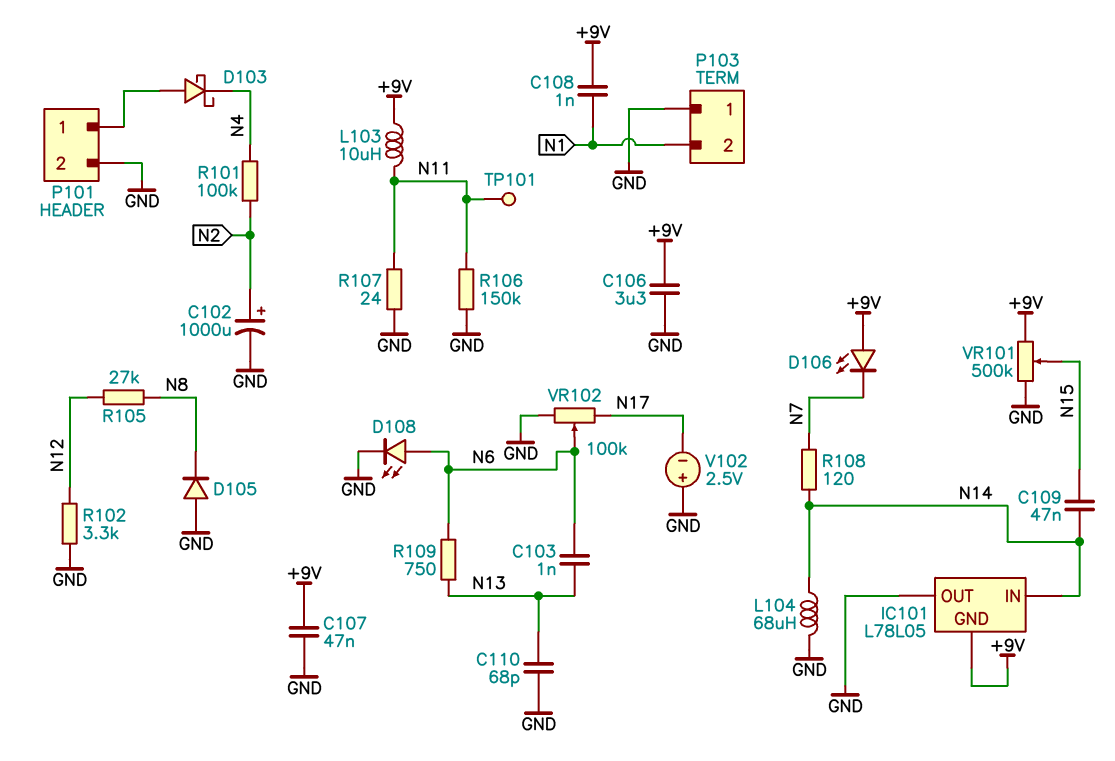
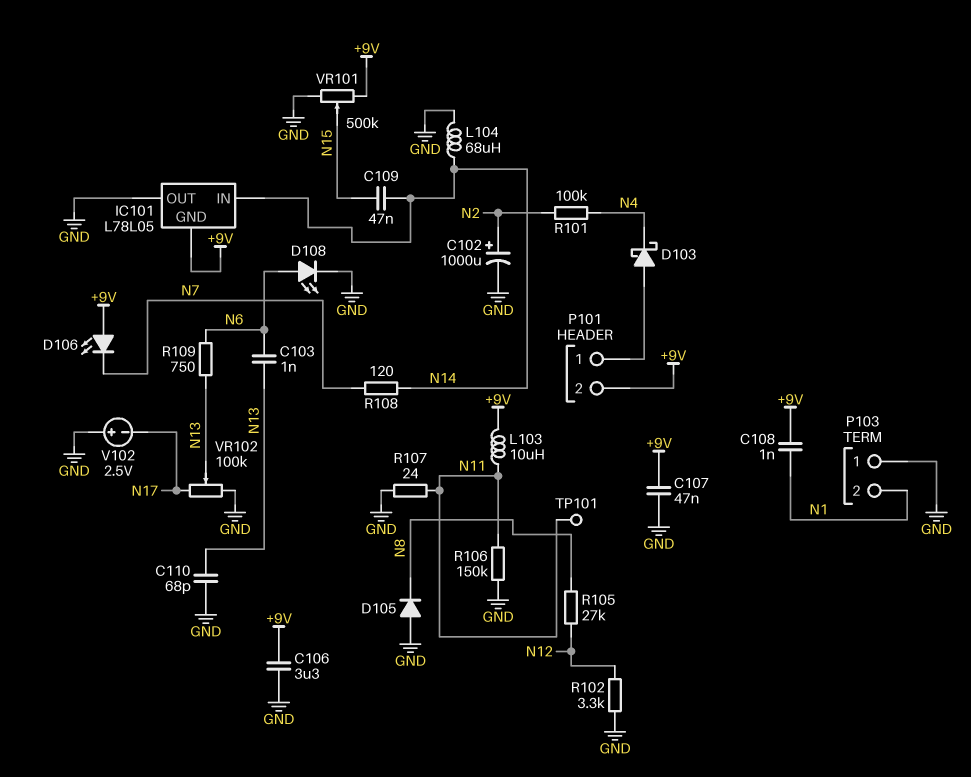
P101 pin 2: GND -> +9V
VR102: 100k (GND, N17, wiper N6) -> 100k (GND, N17, wiper N13)

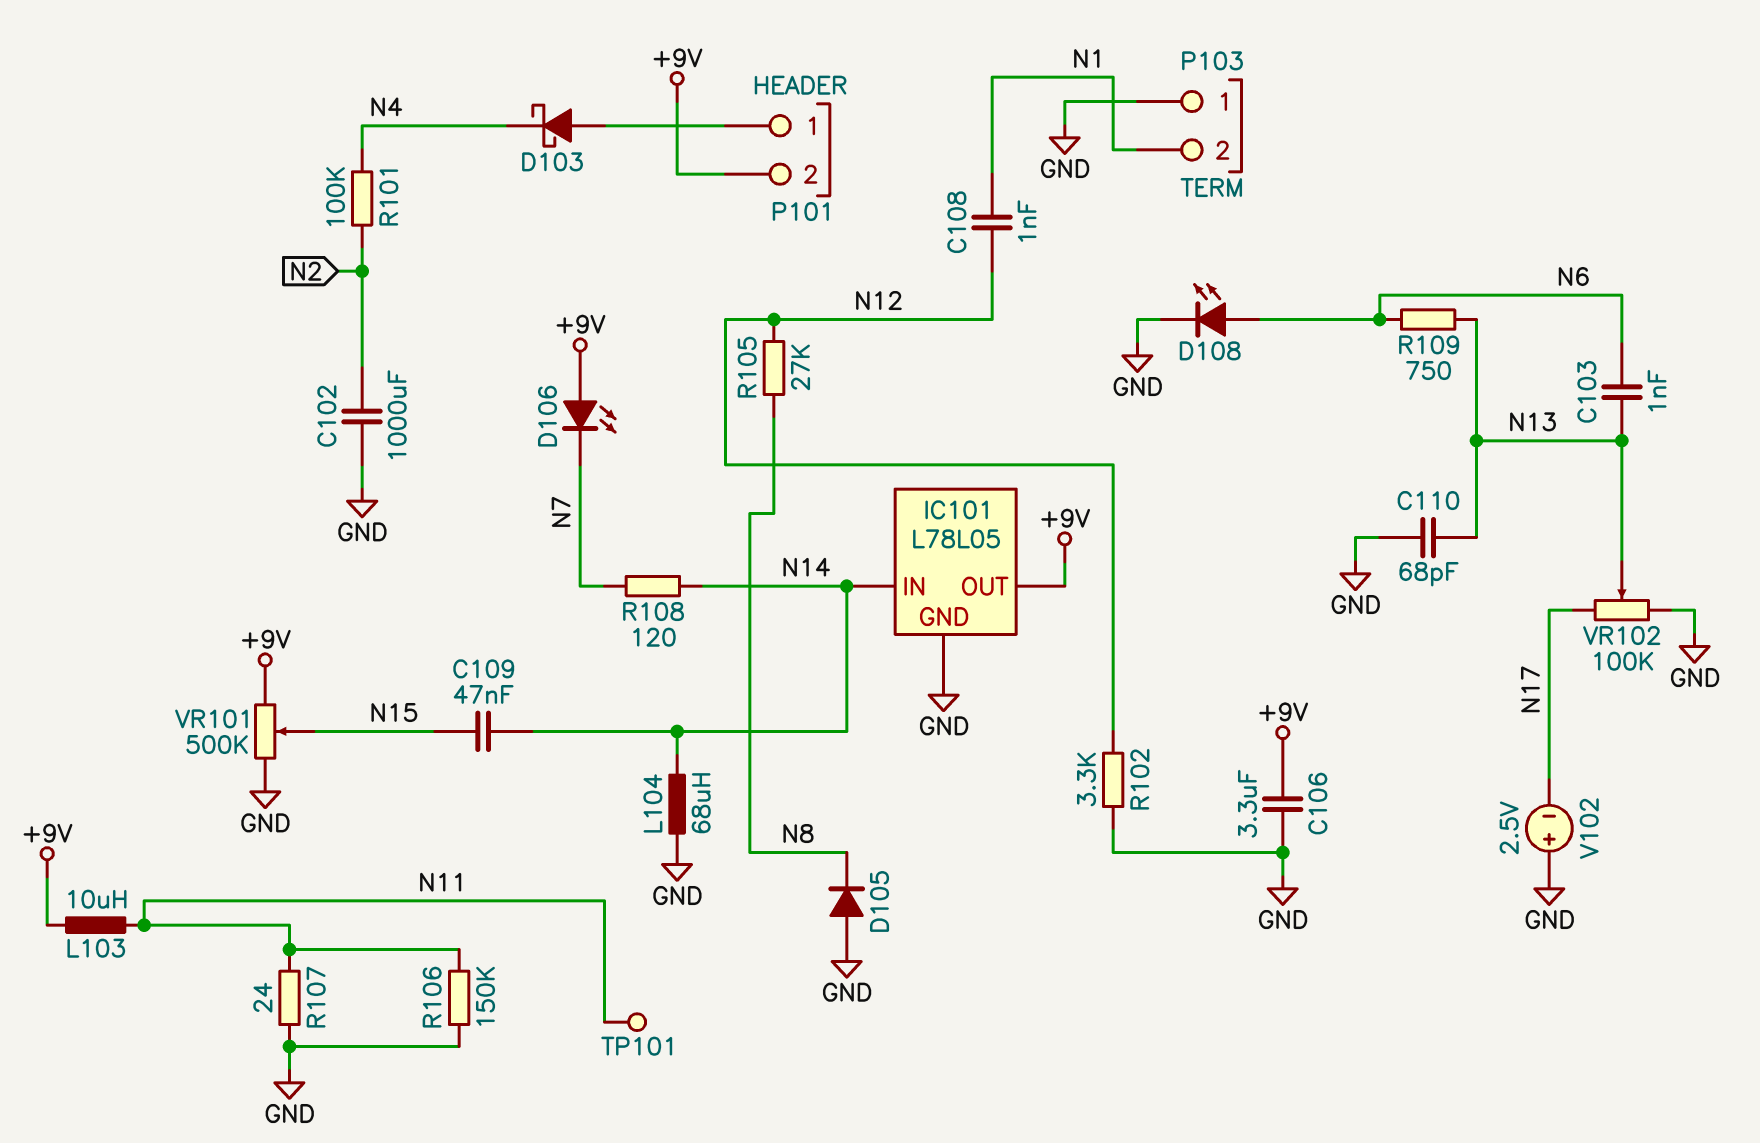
C102: 1000uF (plus N2, minus GND) -> 1000uF (GND, N2)
C107: 47nF (+9V, GND) -> none
C108: 1nF (+9V, N1) -> 1nF (N1, N12)
IC101 pin GND: +9V -> GND
IC101 pin OUT: GND -> +9V

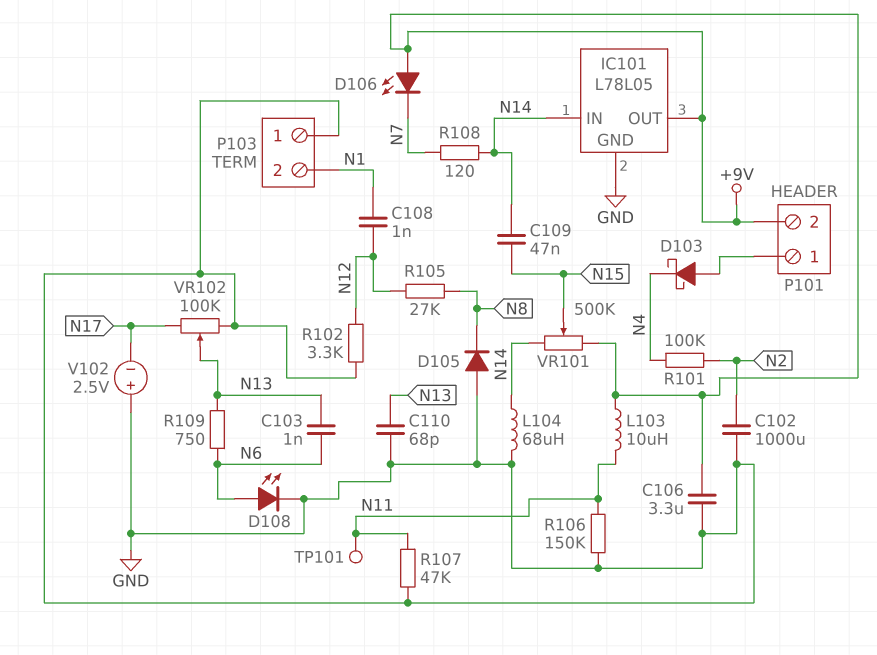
R107: 24 (GND, N11) -> 47k (GND, N11)
VR101: 500k (+9V, GND, wiper N15) -> 500k (+9V, N14, wiper N15)

